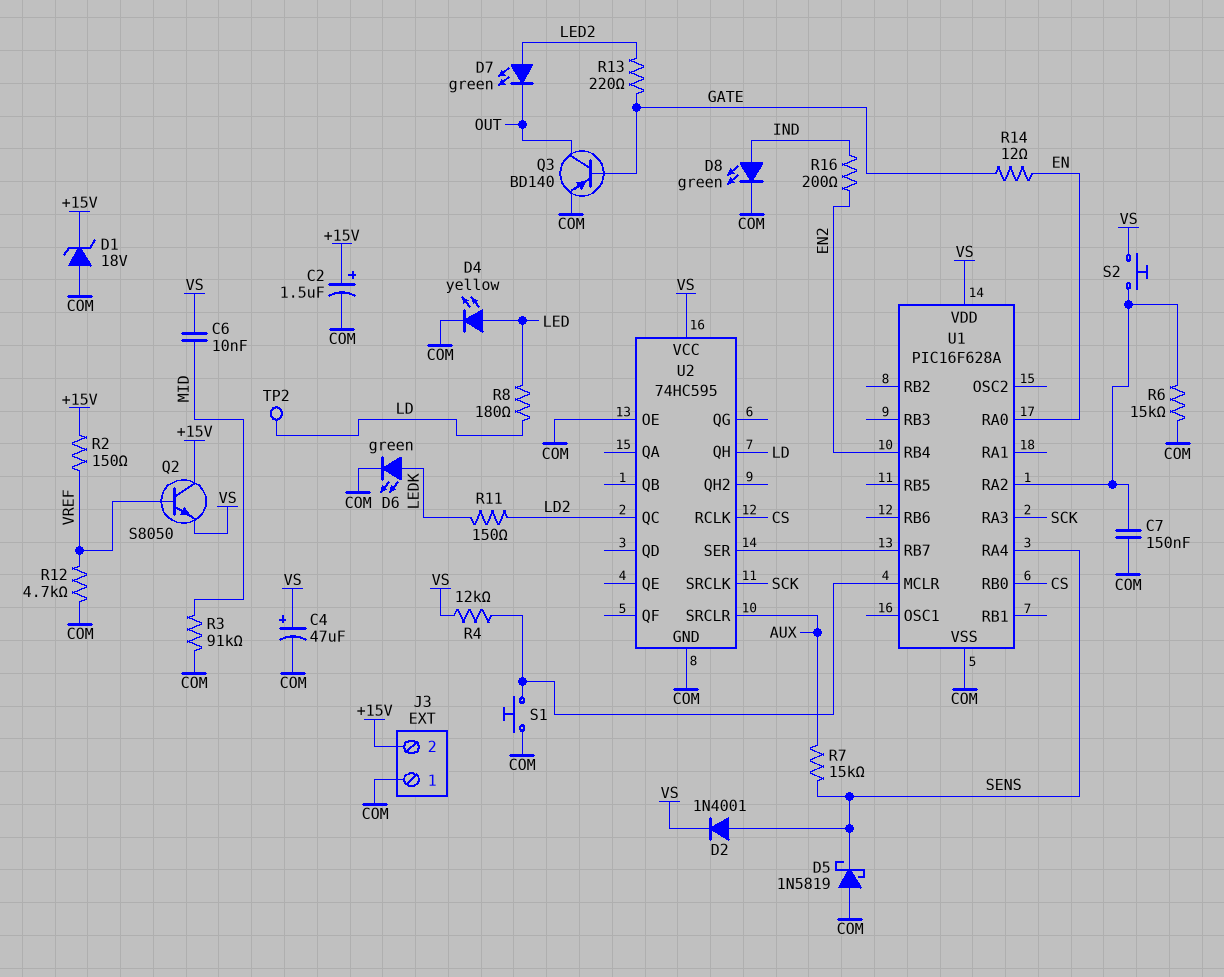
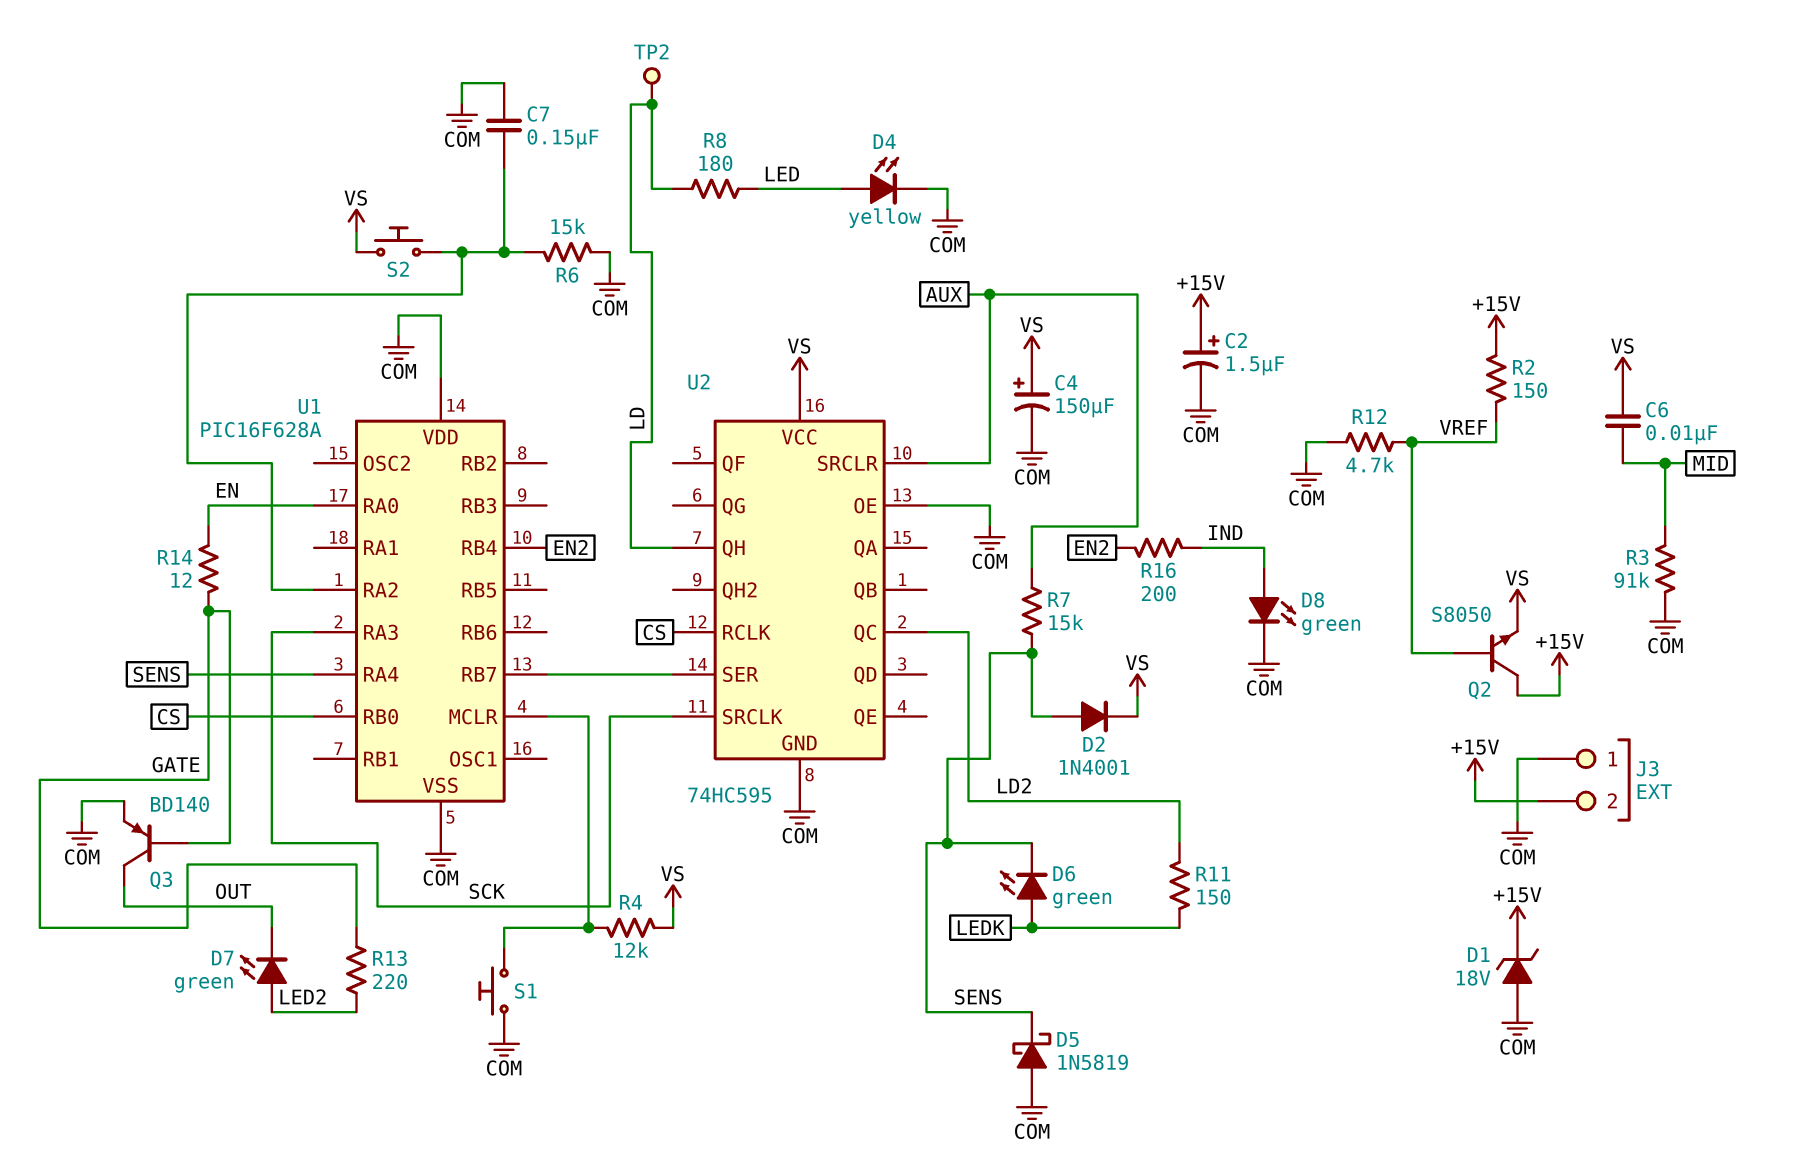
C4: 47uF (plus VS, minus COM) -> 150uF (plus VS, minus COM)
D6: LED green (A LEDK, K COM) -> LED green (A LEDK, K SENS)
U1 pin VDD: VS -> COM

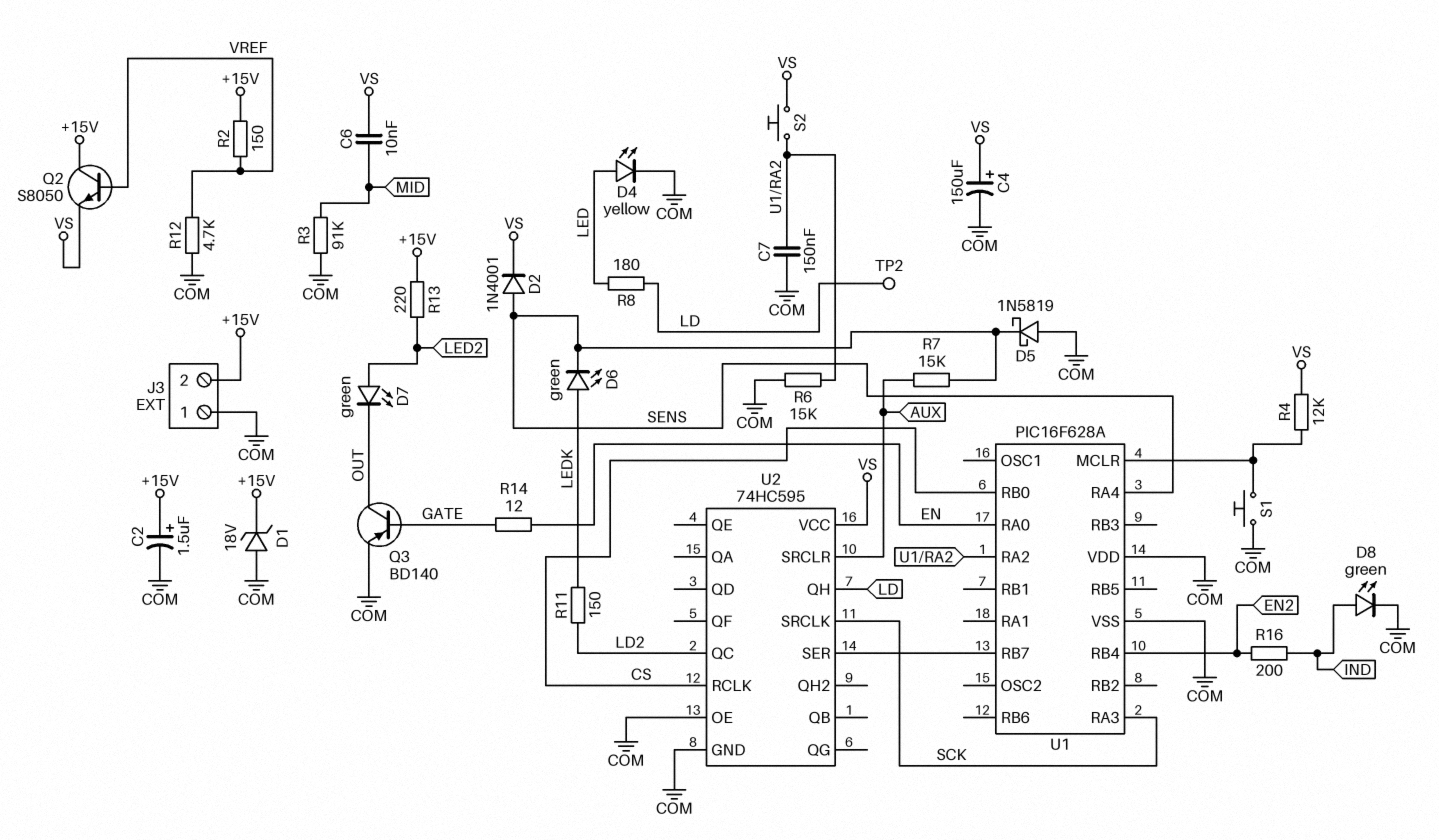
R13: 220 (GATE, LED2) -> 220 (+15V, LED2)

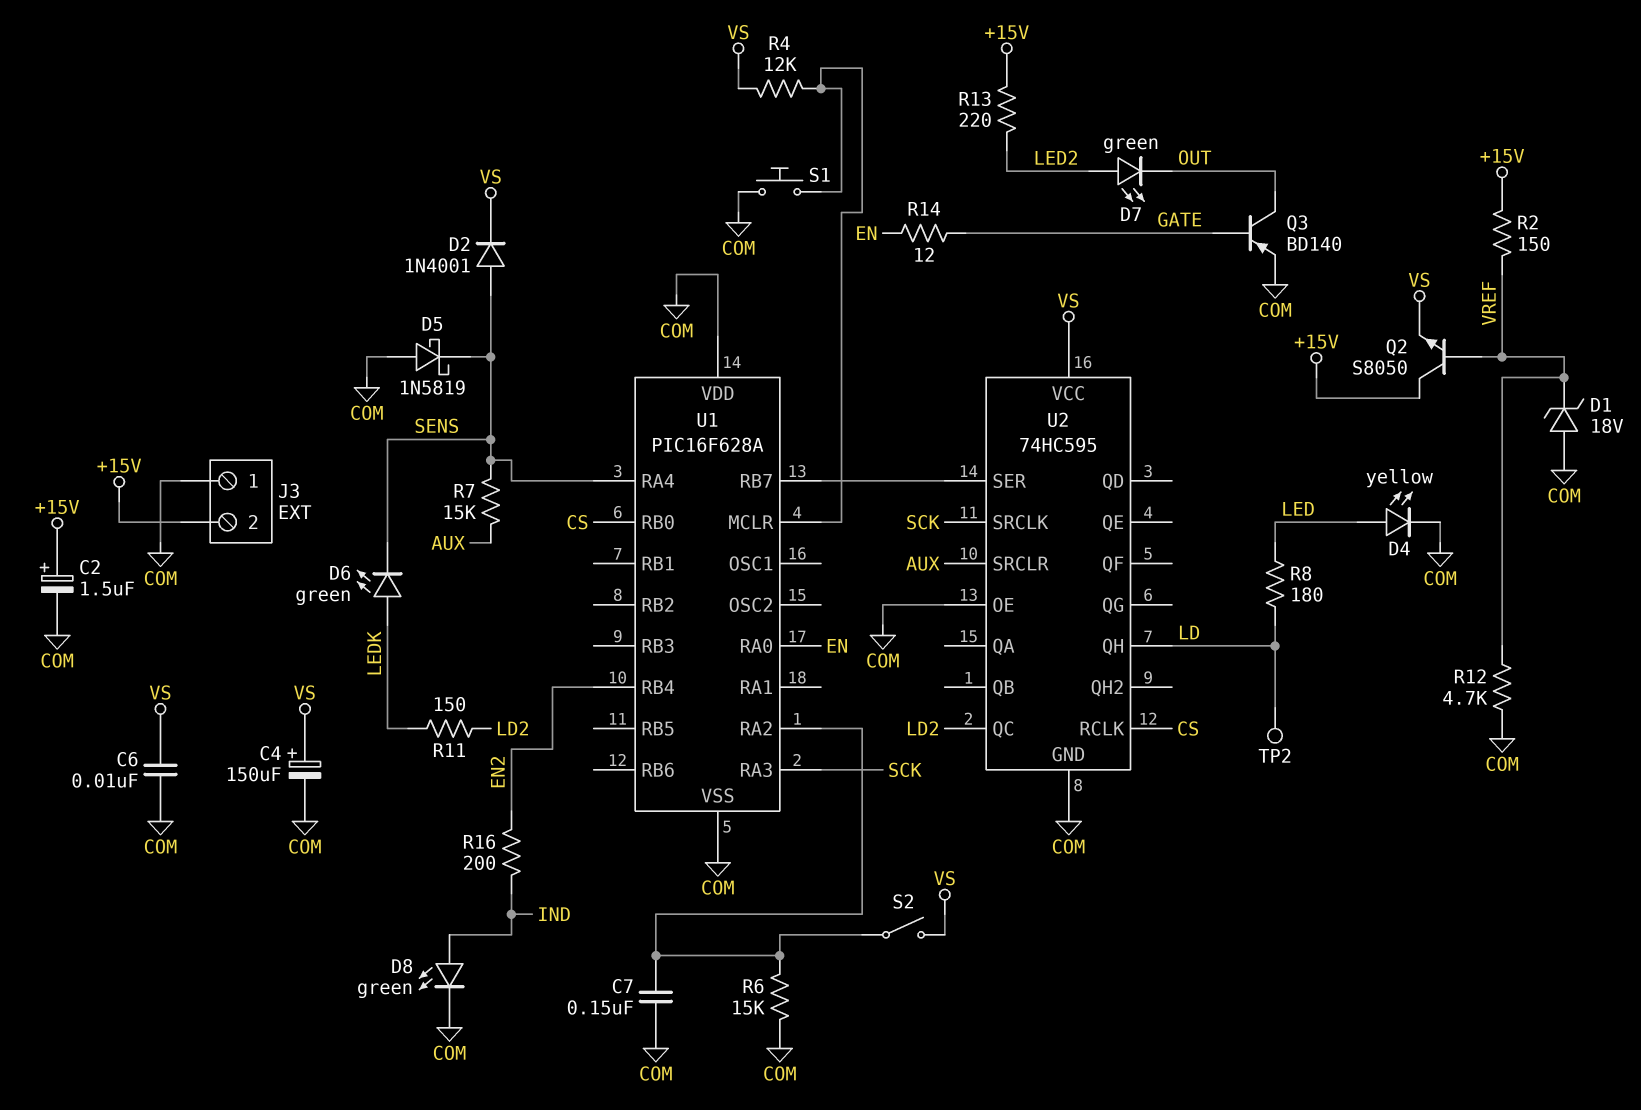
C6: 10nF (MID, VS) -> 10nF (COM, VS)
D1: zener 18V (A COM, K +15V) -> zener 18V (A COM, K VREF)
R3: 91k (COM, MID) -> none
S2: button (U1/RA2, VS) -> switch (U1/RA2, VS)

